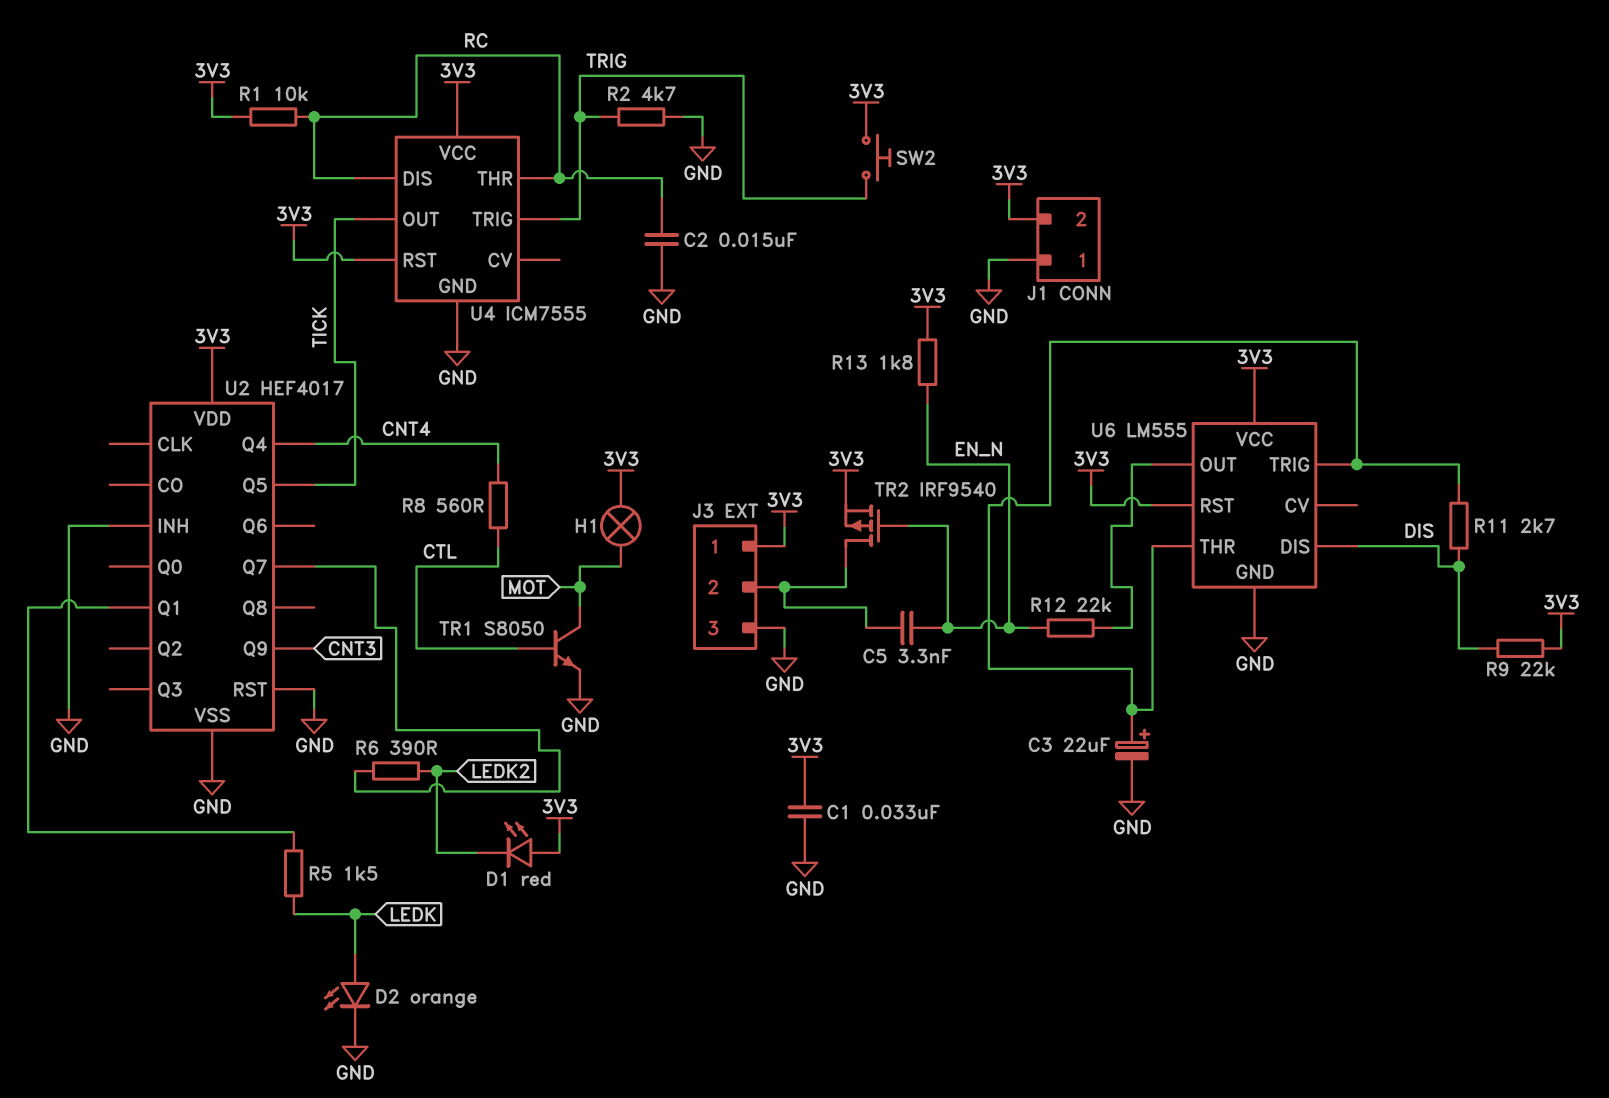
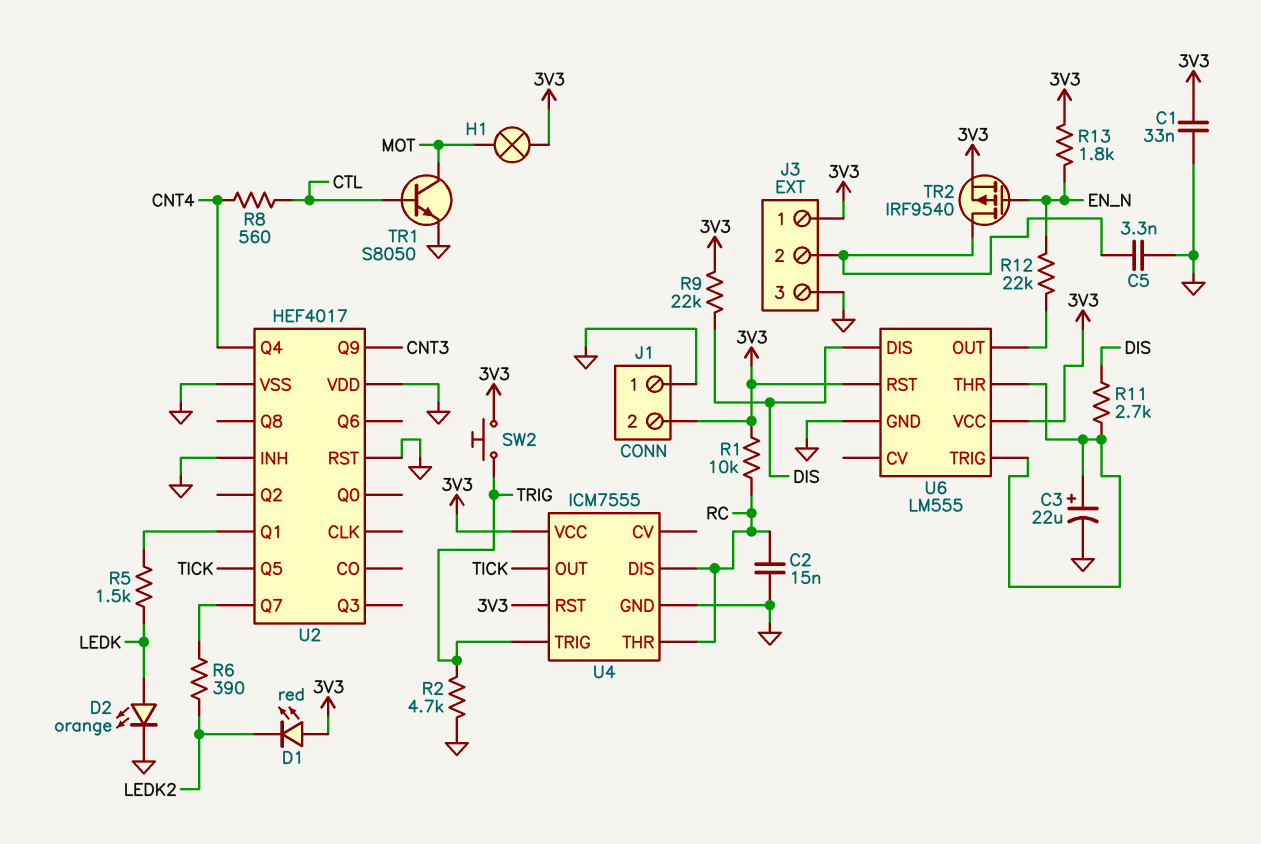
C5: 3.3nF (EN_N, J3/2) -> 3.3nF (GND, J3/2)
U2 pin VDD: 3V3 -> GND

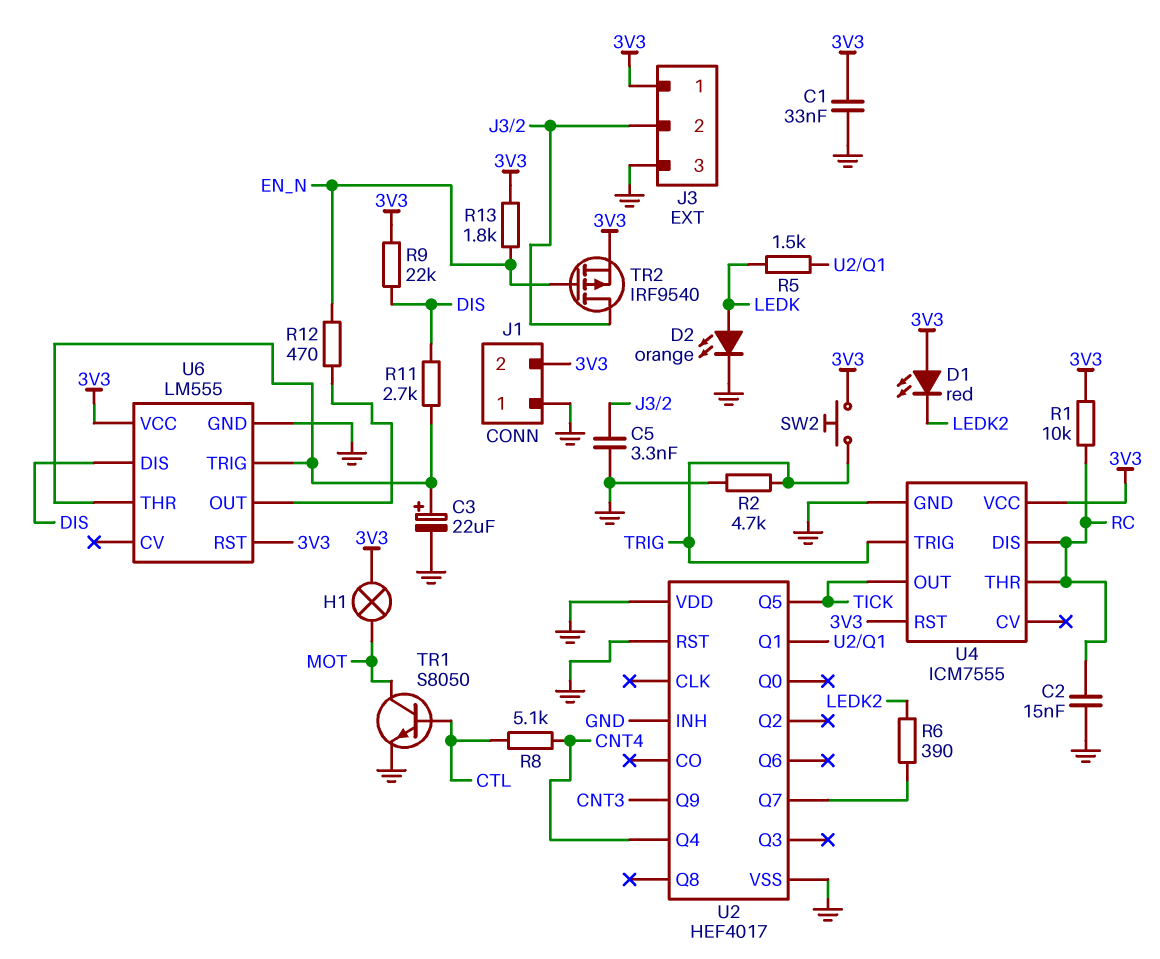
R8: 560 (CNT4, CTL) -> 5.1k (CNT4, CTL)
R12: 22k (EN_N, U6/OUT) -> 470 (EN_N, U6/OUT)

